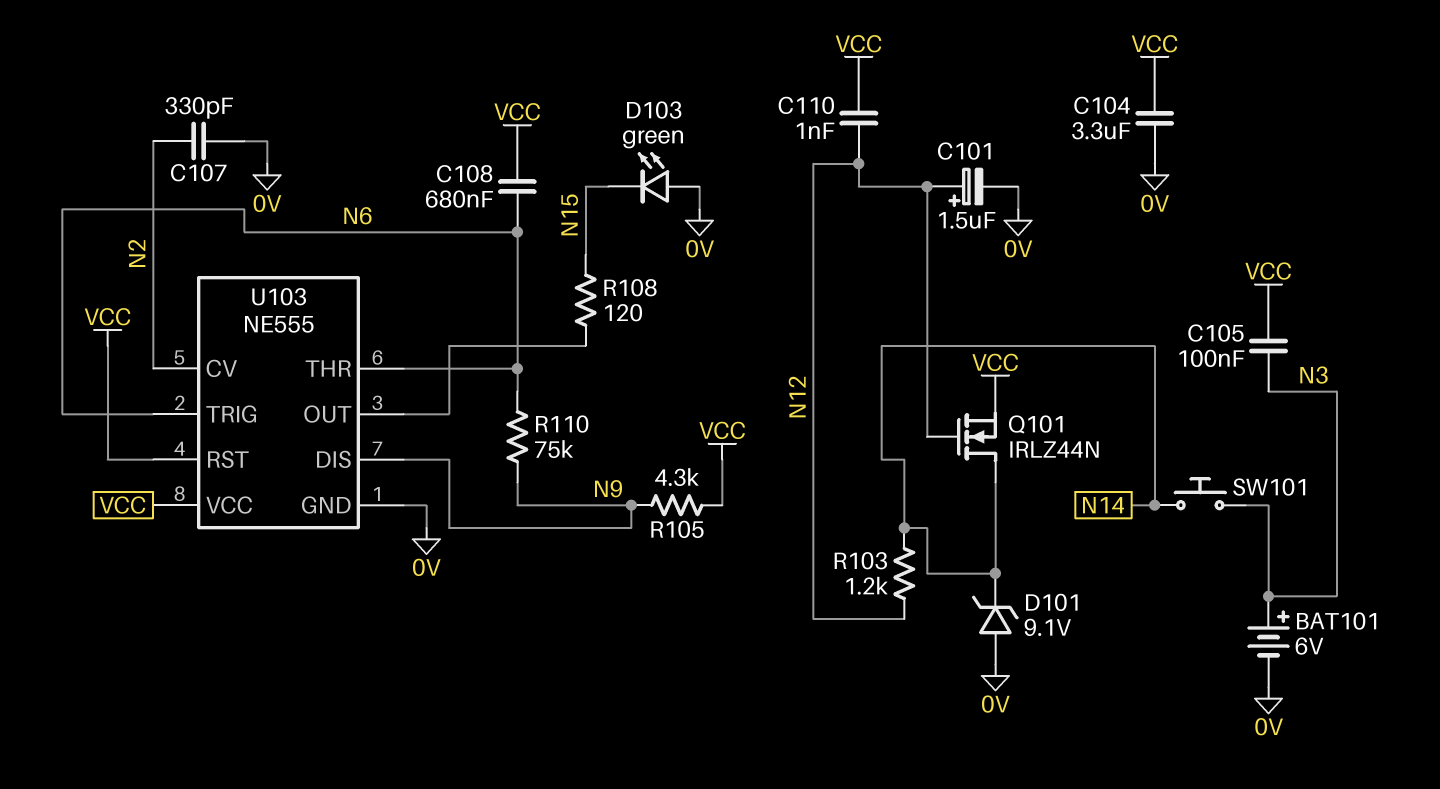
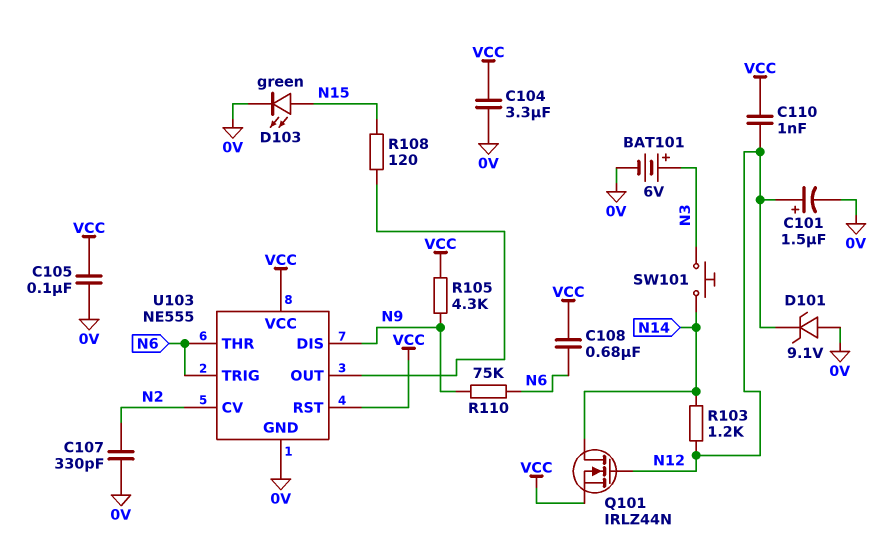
C105: 100nF (N3, VCC) -> 100nF (0V, VCC)
D101: zener 9.1V (A 0V, K N14) -> zener 9.1V (A 0V, K N12)
D103: LED green (A 0V, K N15) -> LED green (A N15, K 0V)

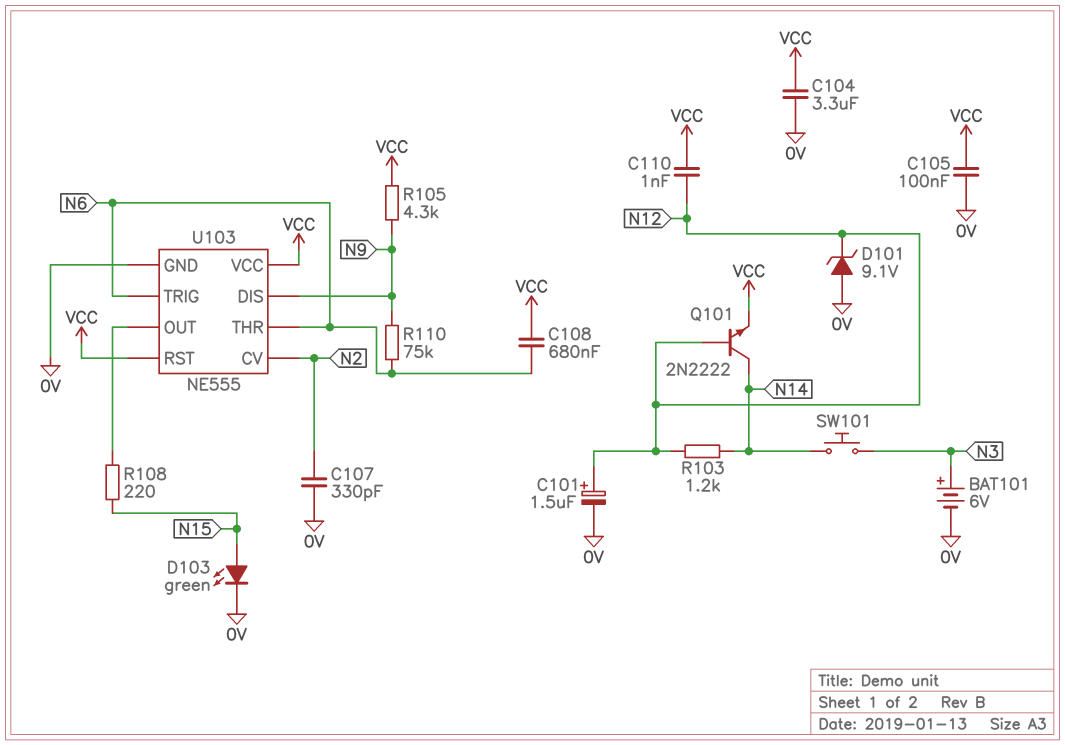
Q101: NMOS IRLZ44N (G N12, D N14, S VCC) -> NPN 2N2222 (B N12, C N14, E VCC)
R108: 120 (N15, U103/OUT) -> 220 (N15, U103/OUT)

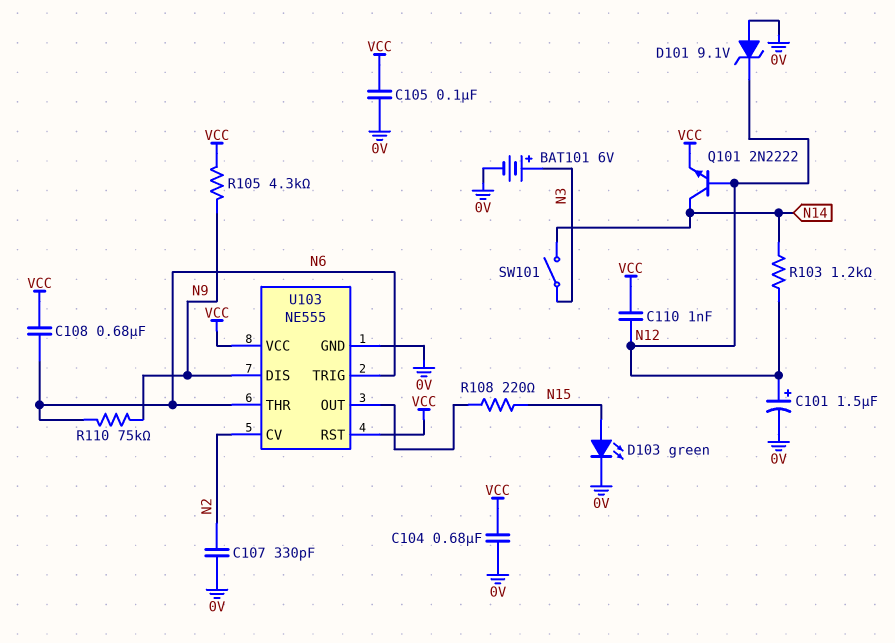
C104: 3.3uF (0V, VCC) -> 680nF (0V, VCC)
SW101: button (N3, N14) -> switch (N3, N14)

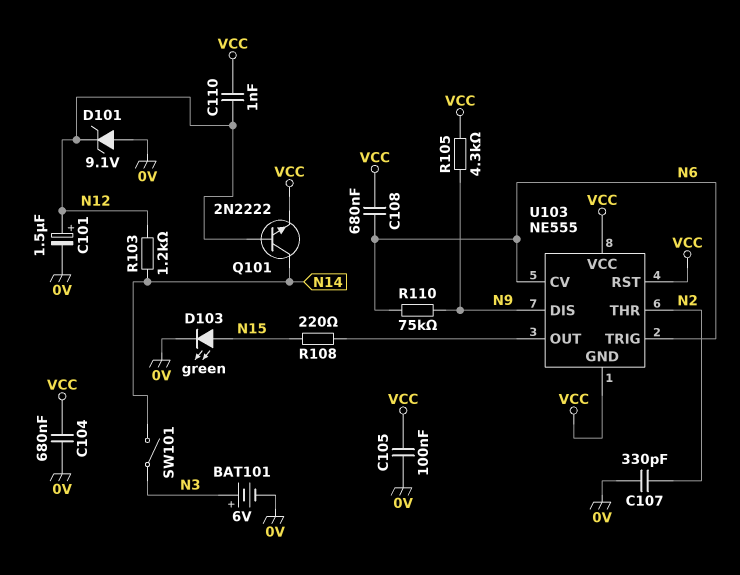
U103 pin CV: N2 -> N6
U103 pin GND: 0V -> VCC
U103 pin THR: N6 -> N2

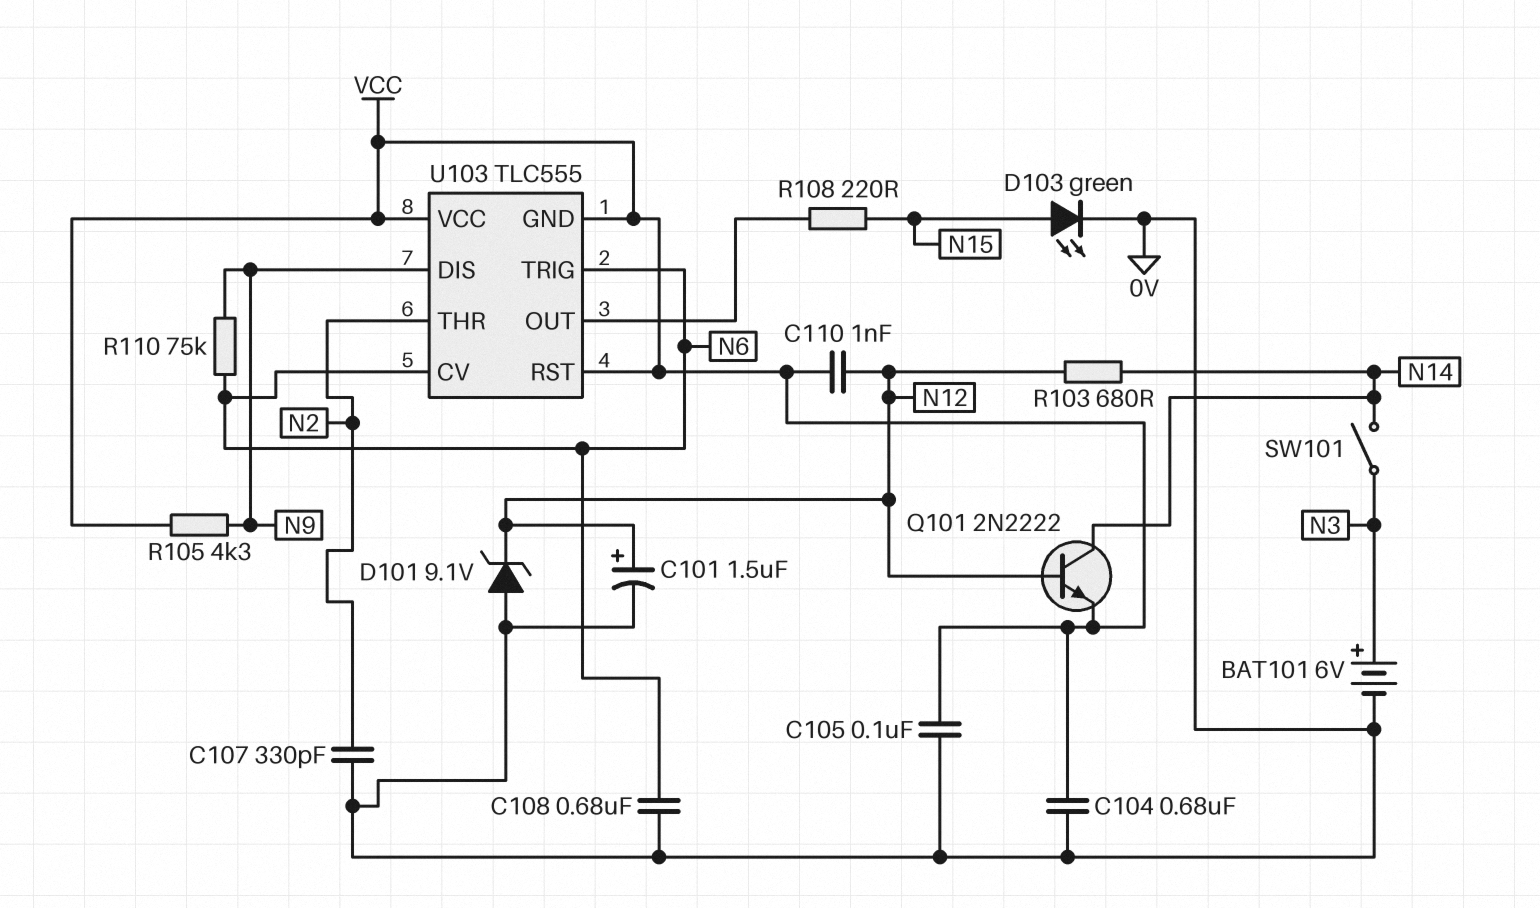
C108: 680nF (N6, VCC) -> 680nF (0V, N6)
R103: 1.2k (N12, N14) -> 680 (N12, N14)
U103: NE555 -> TLC555

